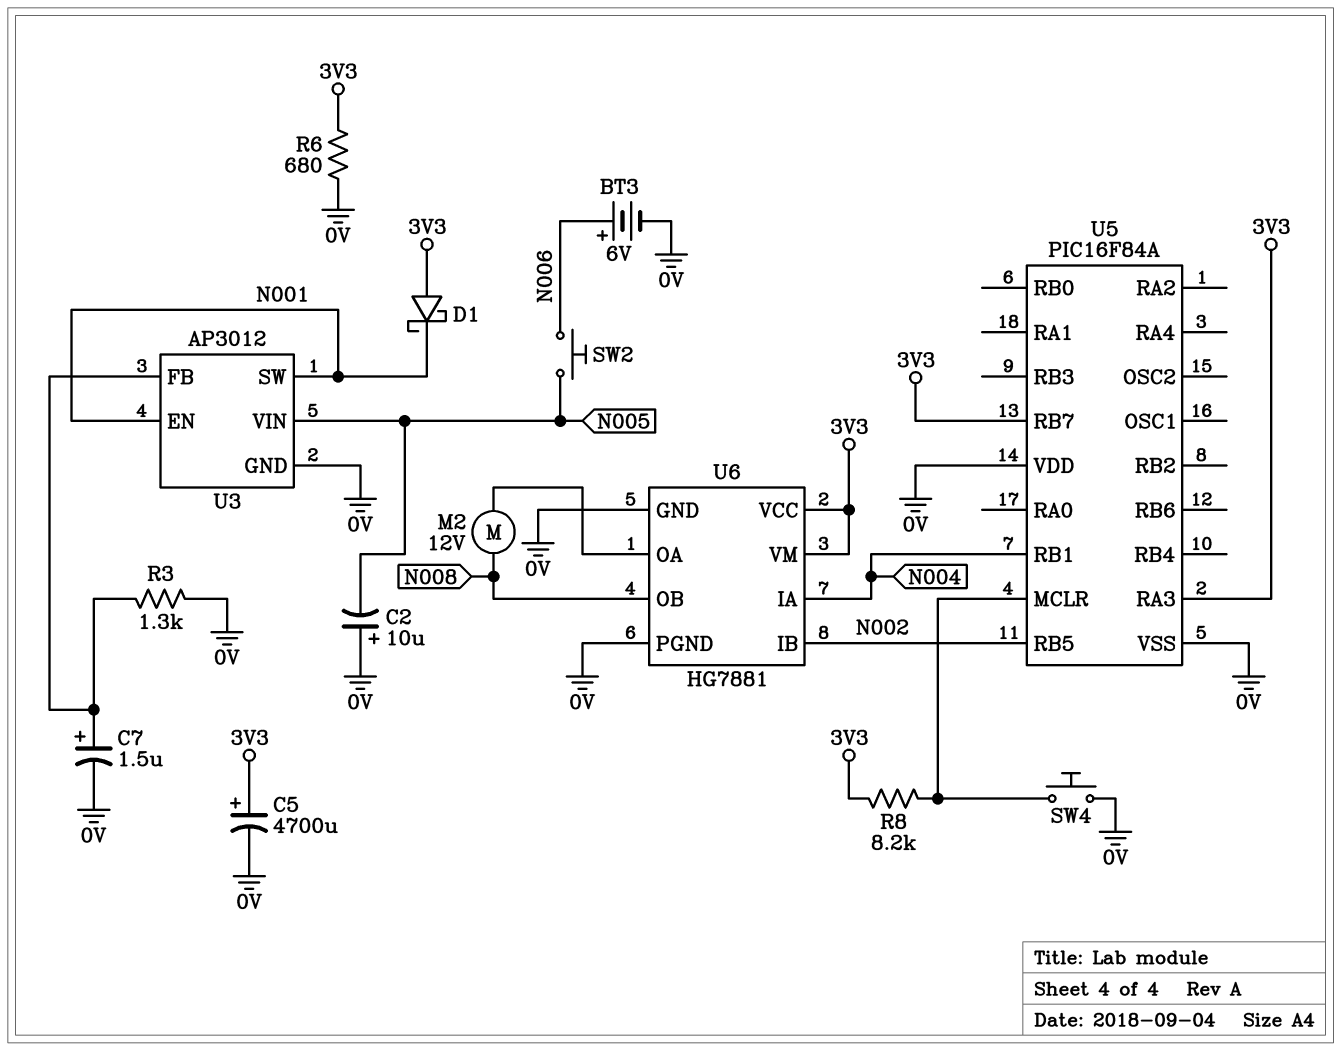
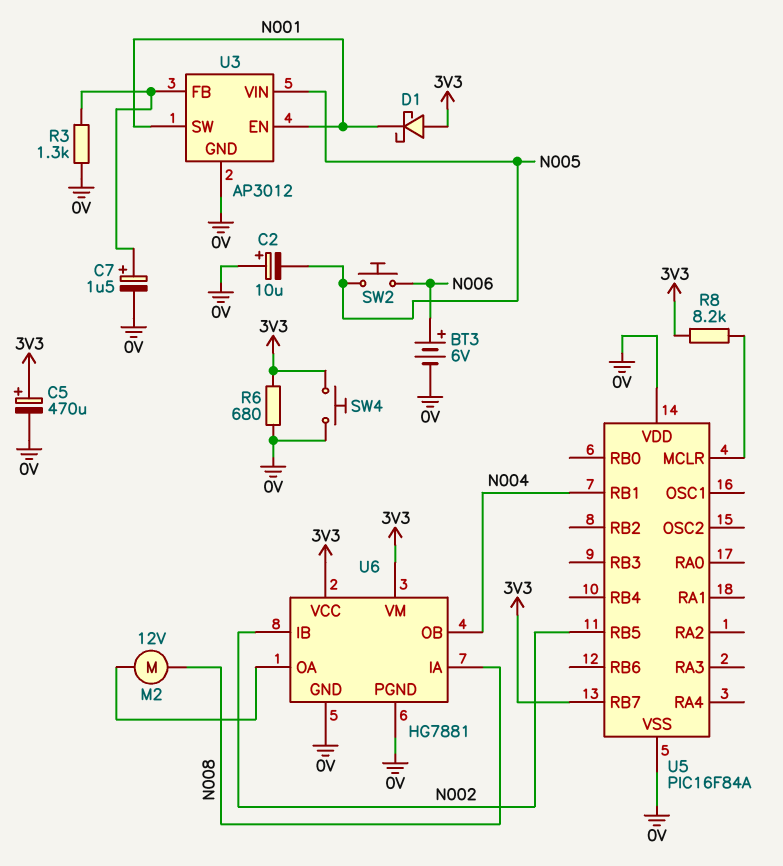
C5: 4700uF (plus 3V3, minus 0V) -> 470uF (plus 3V3, minus 0V)
SW4: button (0V, U5/MCLR) -> button (0V, 3V3)
U5 pin RA3: 3V3 -> none
U6 pin IA: N004 -> N008
U6 pin OB: N008 -> N004

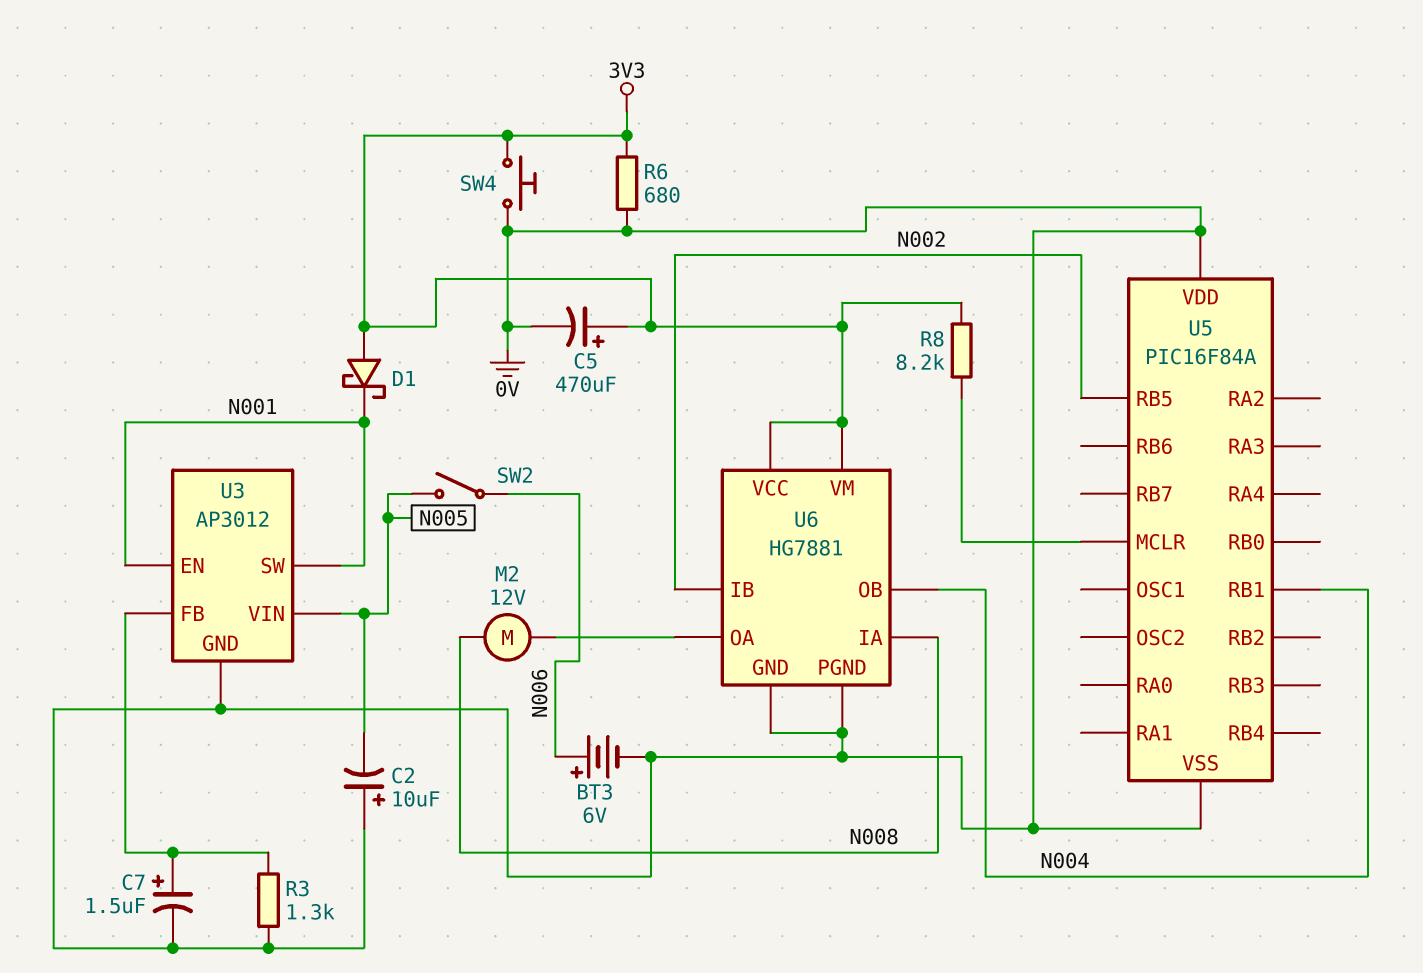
SW2: button (N005, N006) -> switch (N005, N006)
U5 pin RB7: 3V3 -> none

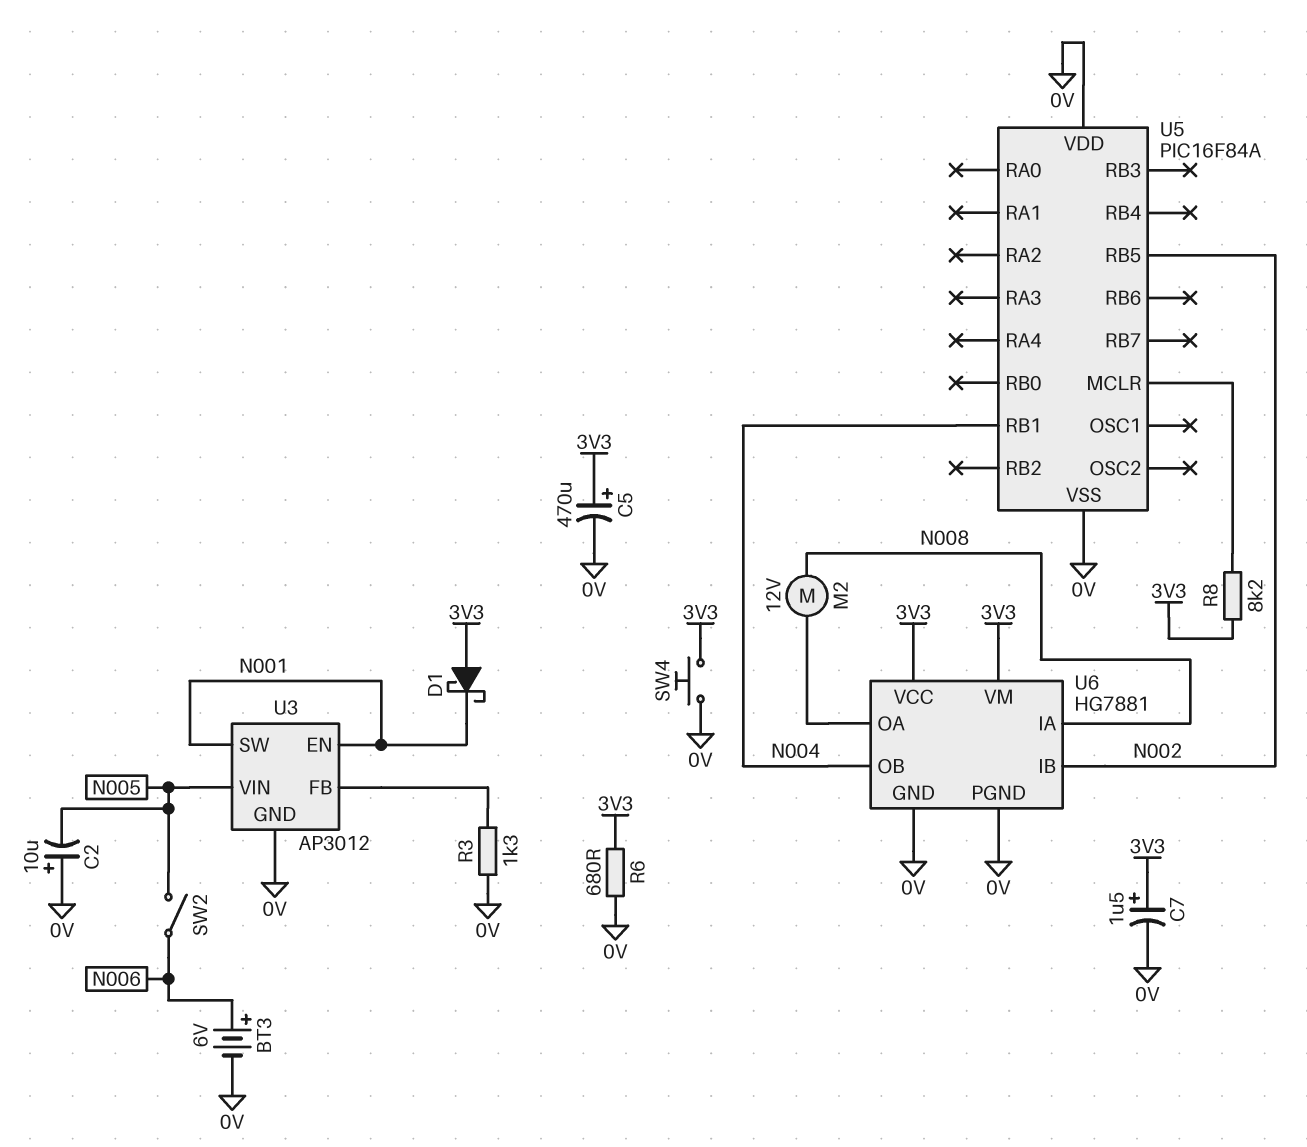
C7: 1.5uF (plus U3/FB, minus 0V) -> 1.5uF (plus 3V3, minus 0V)

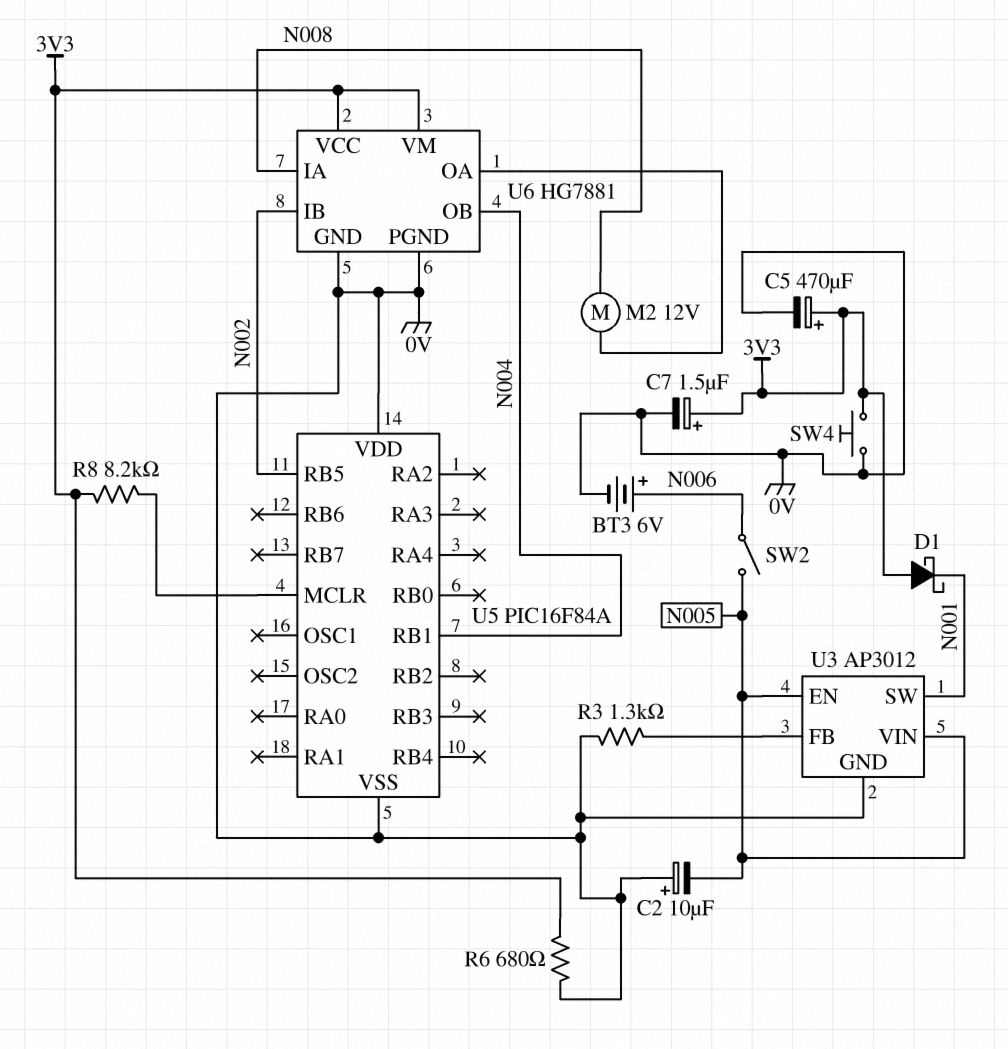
U3 pin EN: N001 -> N005

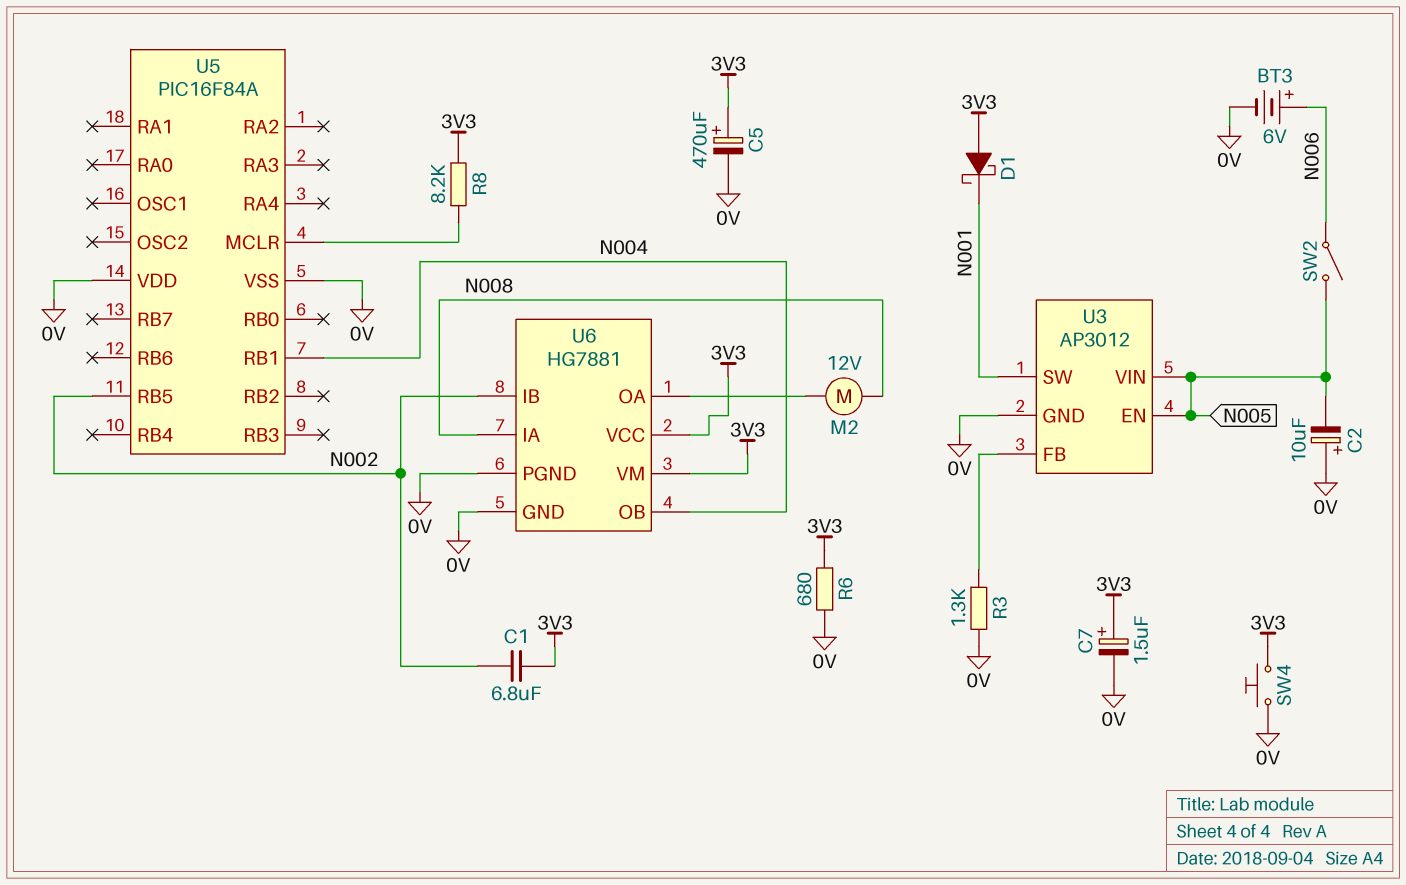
C1: none -> 6.8uF (3V3, N002)

